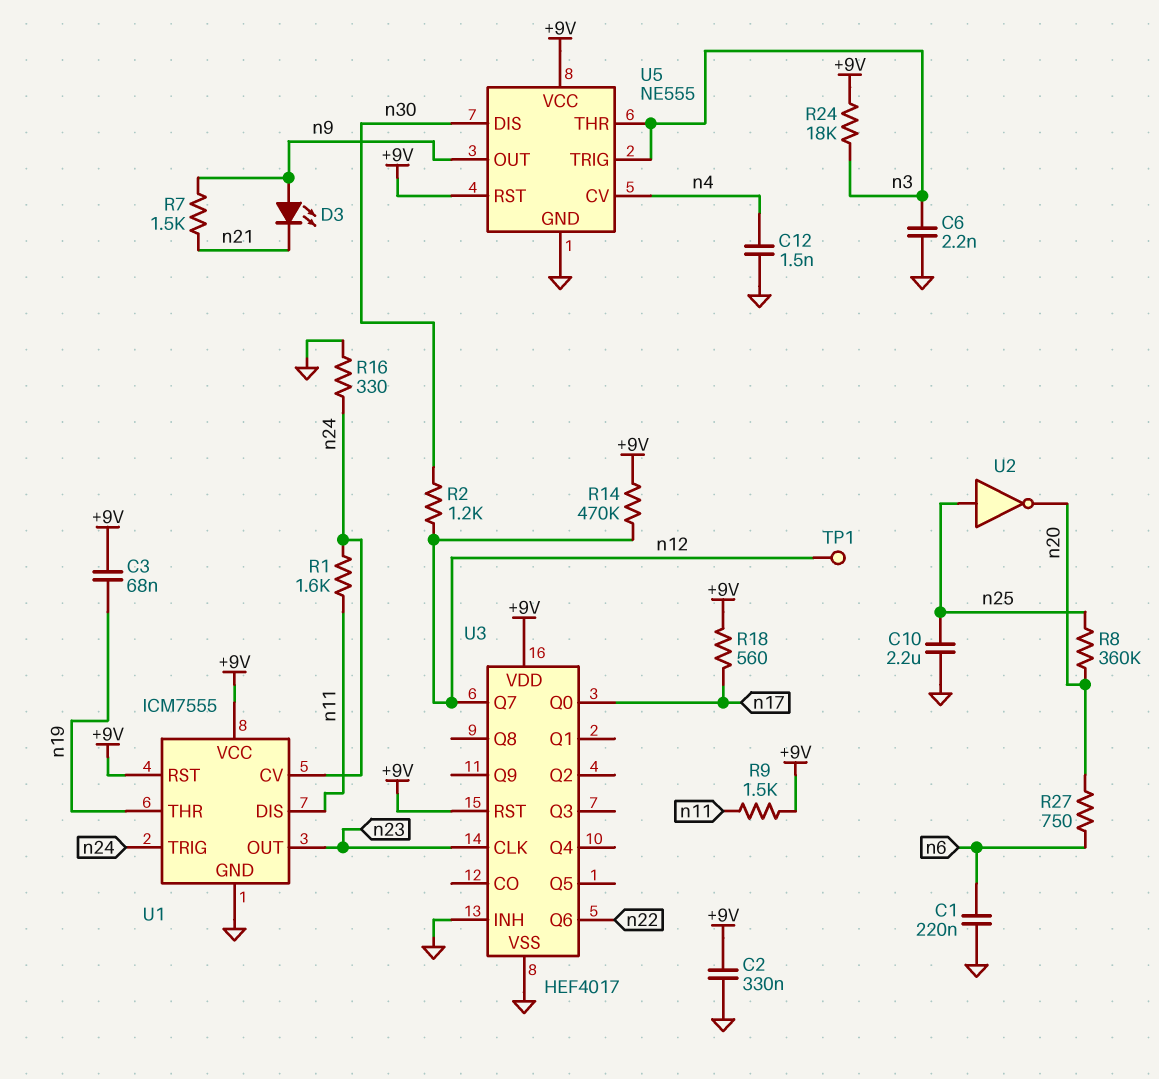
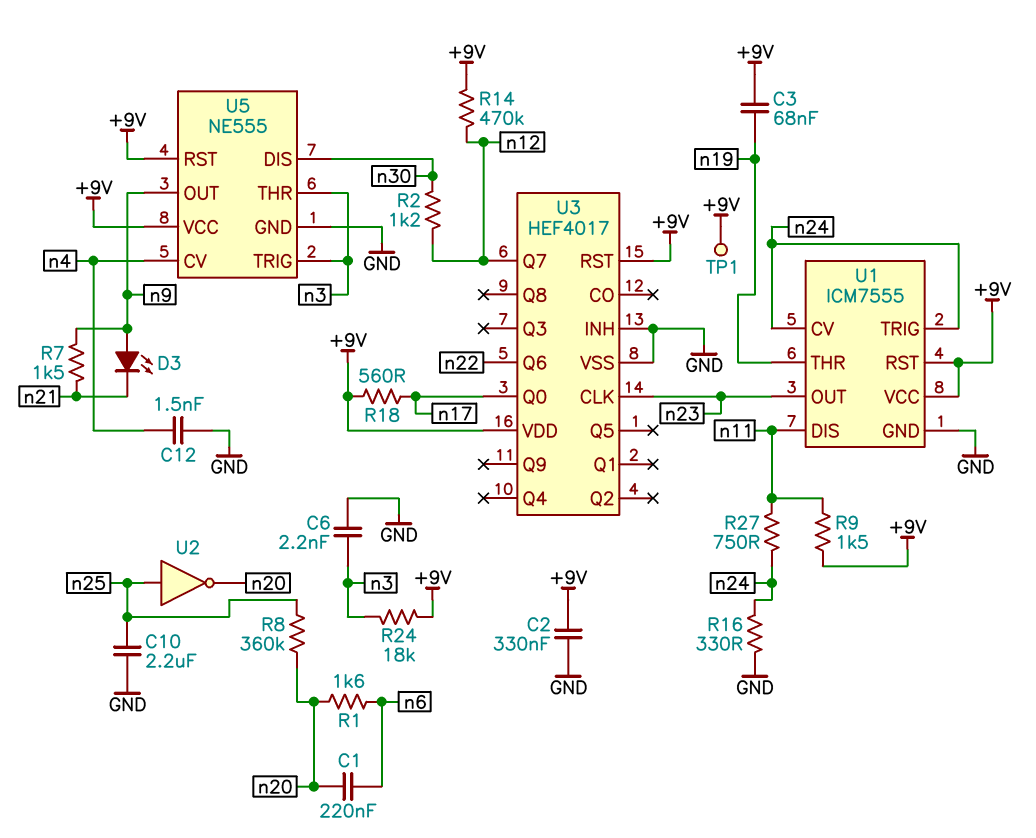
C1: 220nF (GND, n6) -> 220nF (n6, n20)
R1: 1.6k (n11, n24) -> 1.6k (n6, n20)
R27: 750 (n6, n20) -> 750 (n11, n24)
TP1: test point (n12) -> test point (+9V)

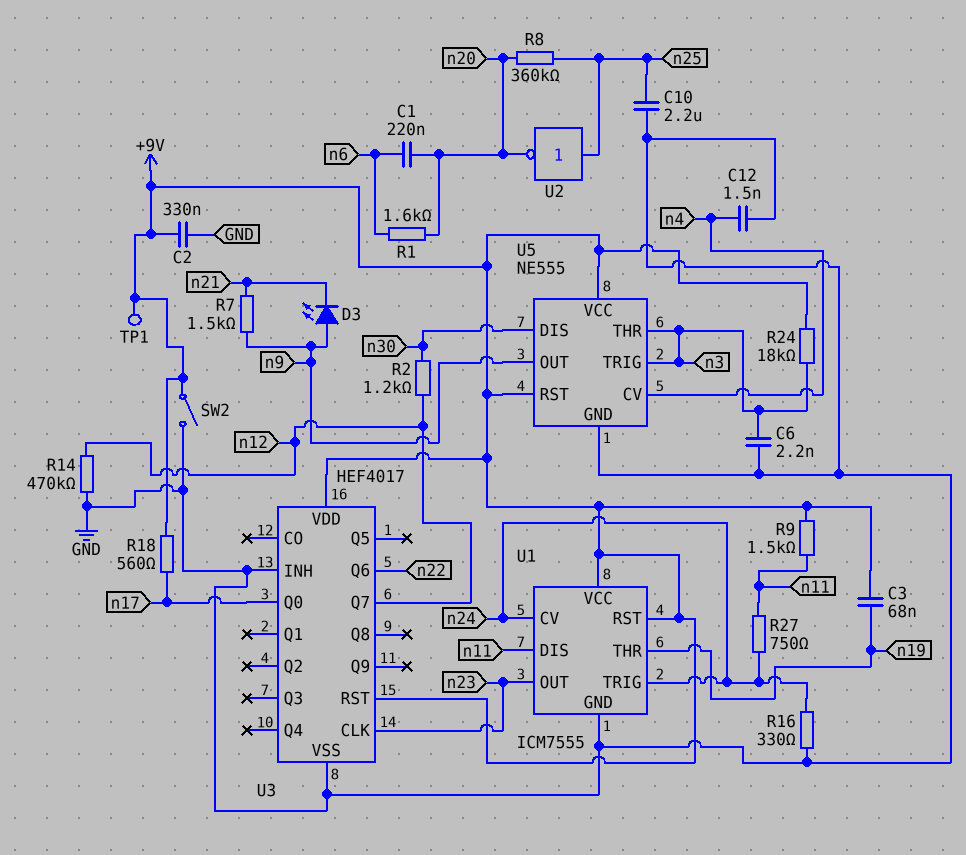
R14: 470k (+9V, n12) -> 470k (GND, n12)
SW2: none -> switch (+9V, GND)

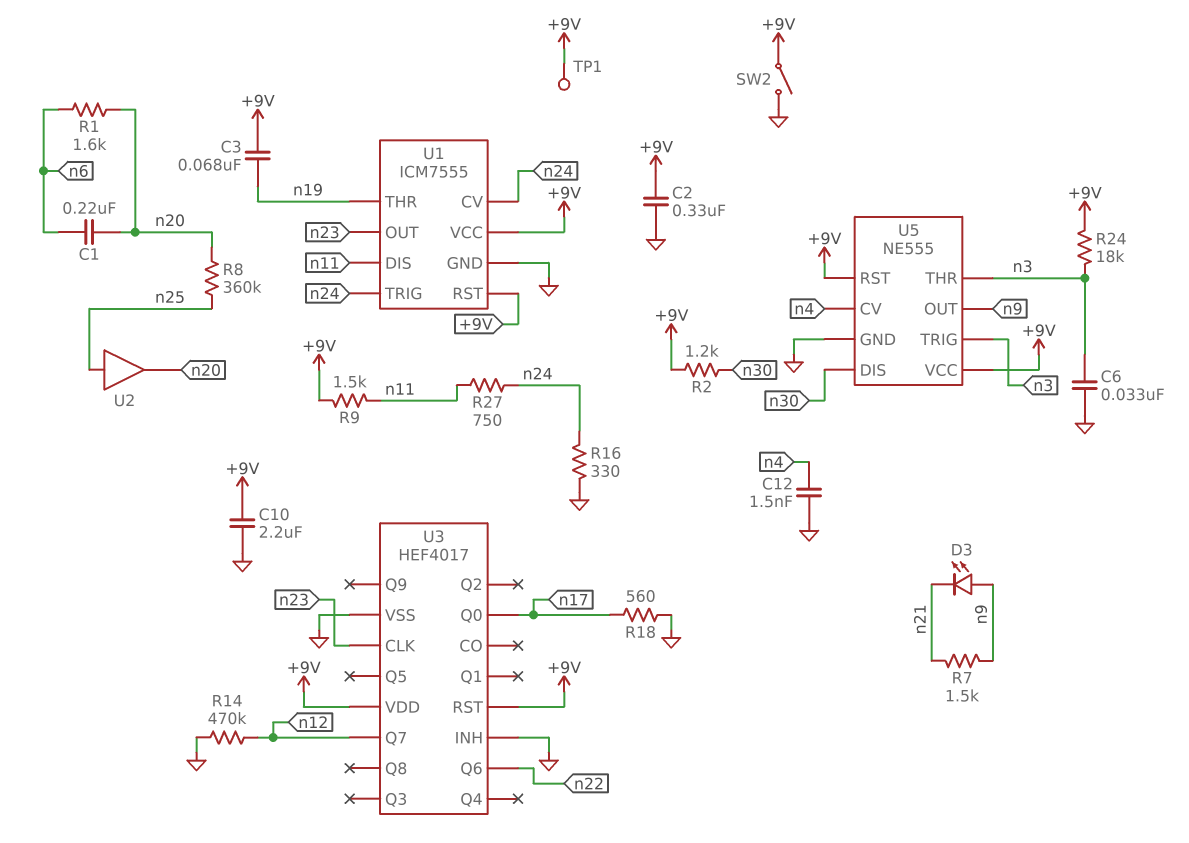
C6: 2.2nF (GND, n3) -> 33nF (GND, n3)
C10: 2.2uF (GND, n25) -> 2.2uF (+9V, GND)
R2: 1.2k (n12, n30) -> 1.2k (+9V, n30)
R18: 560 (+9V, n17) -> 560 (GND, n17)
U2: NOT (in n25, out n20) -> buffer (in n25, out n20)

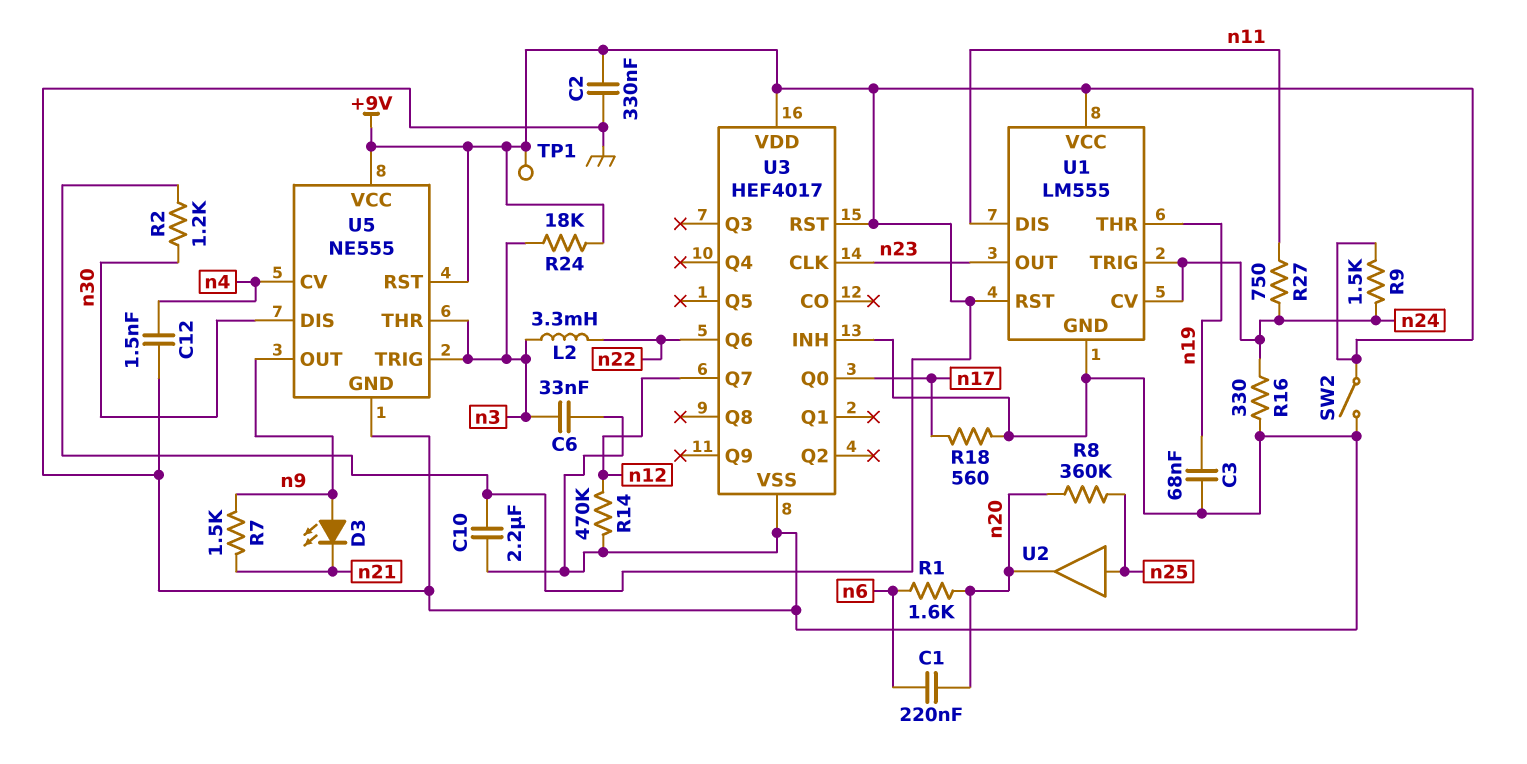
C3: 68nF (+9V, n19) -> 68nF (GND, n19)
L2: none -> 3.3mH (n3, n22)
R9: 1.5k (+9V, n11) -> 1.5k (+9V, n24)
U1: ICM7555 -> LM555

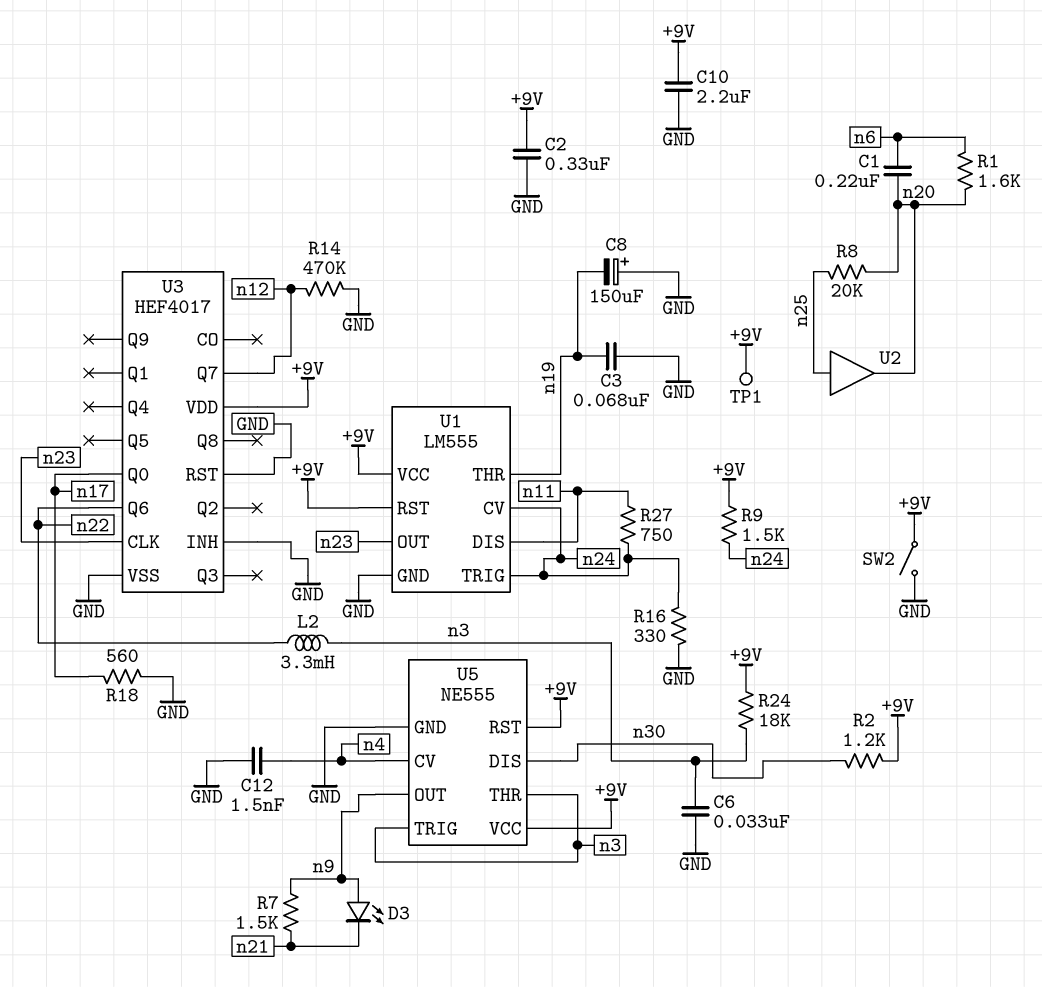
C8: none -> 150uF (plus GND, minus n19)
R8: 360k (n20, n25) -> 20k (n20, n25)
U3 pin RST: +9V -> GND

